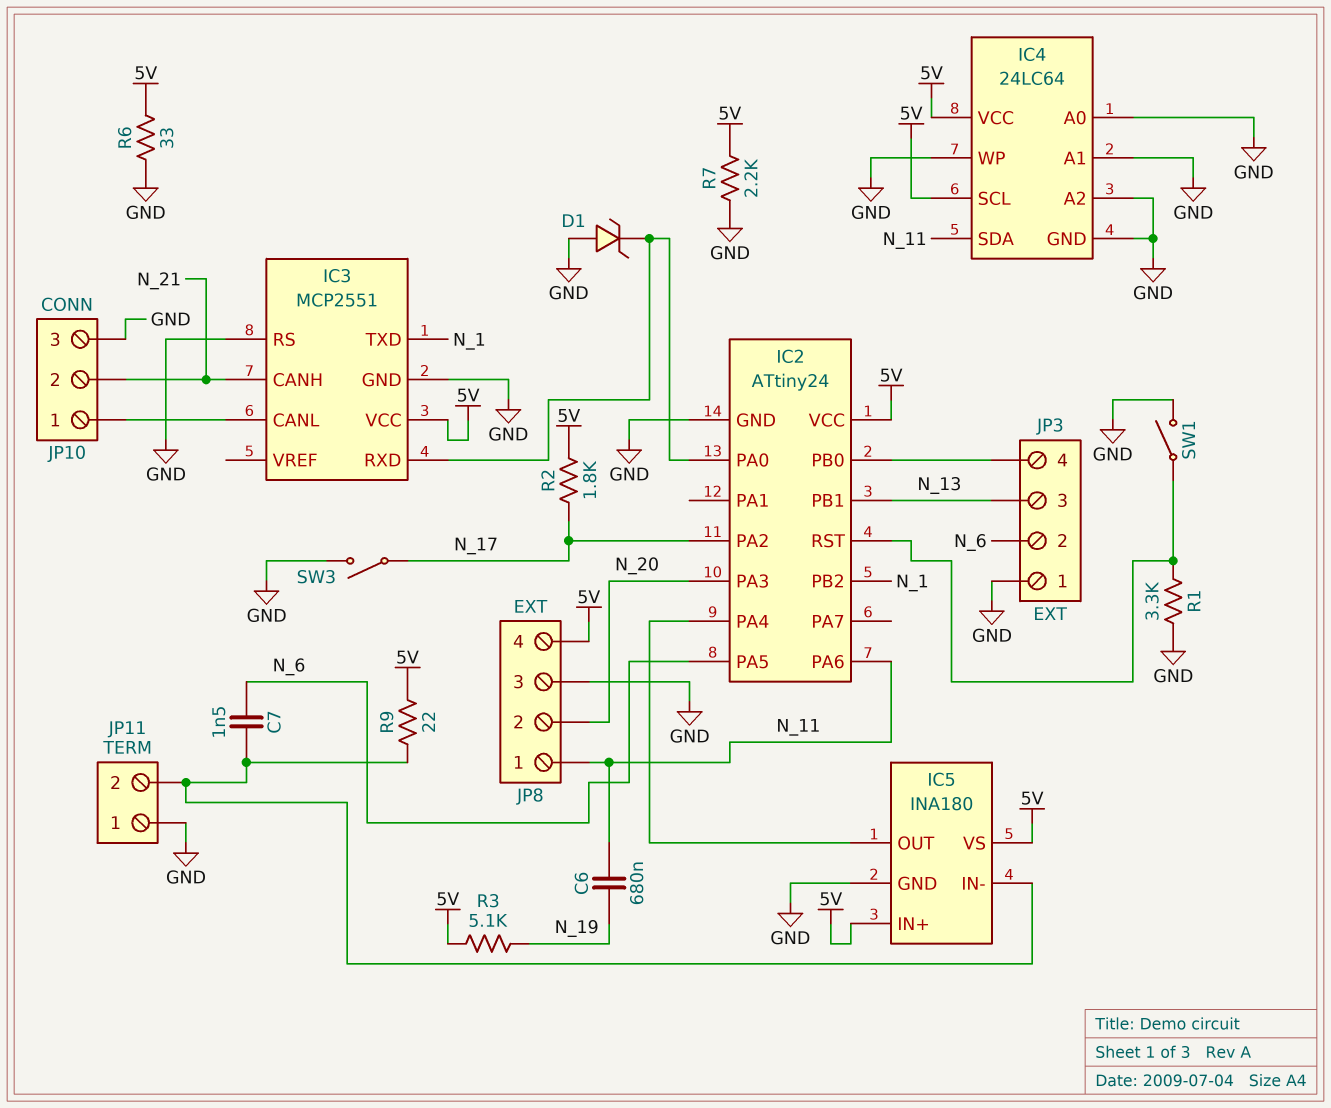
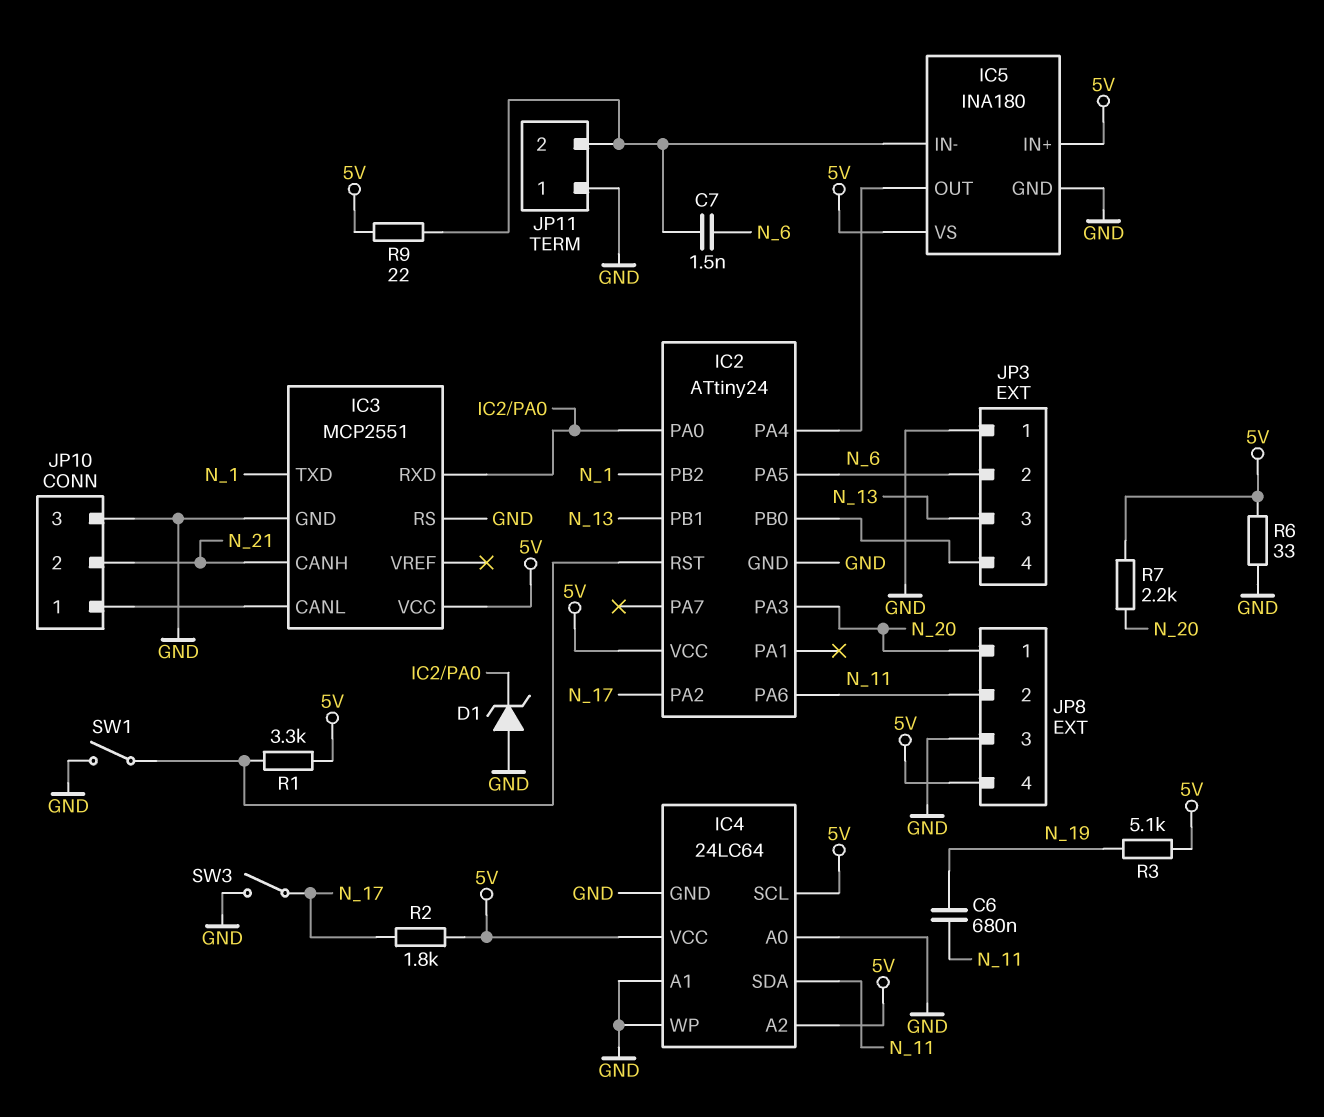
IC4 pin A2: GND -> 5V
JP8 pin 1: N_11 -> N_20
JP8 pin 2: N_20 -> N_11
R1: 3.3k (GND, IC2/RST) -> 3.3k (5V, IC2/RST)
R7: 2.2k (5V, GND) -> 2.2k (5V, N_20)

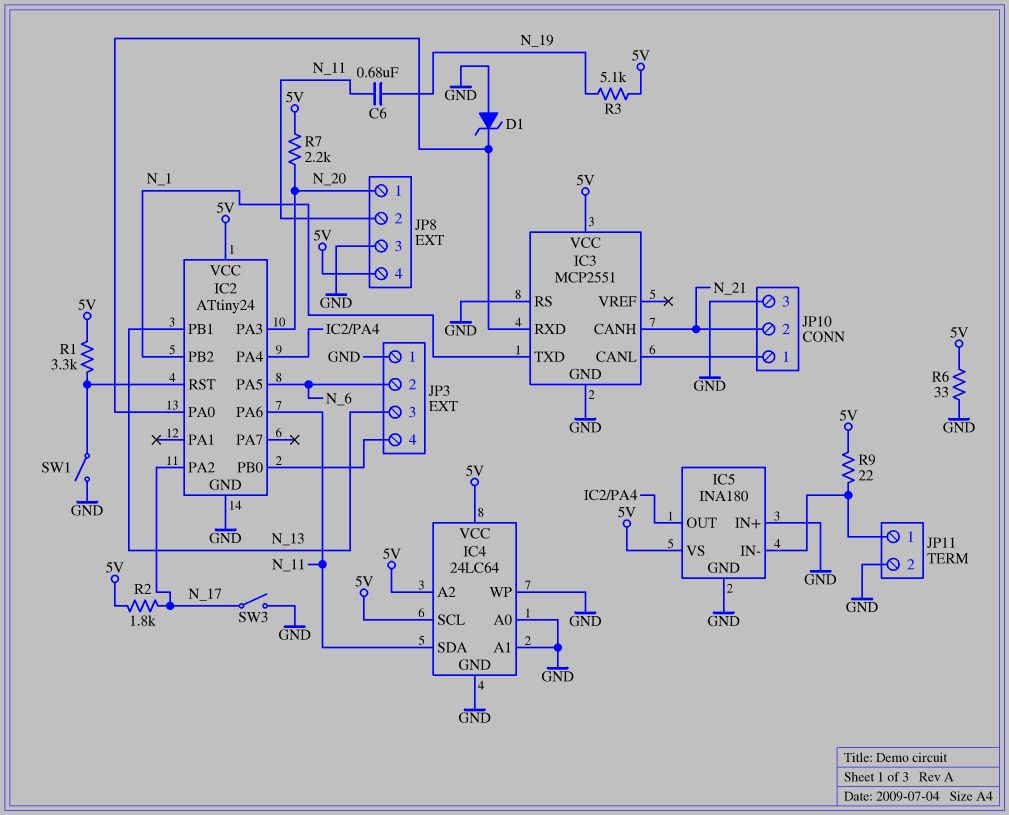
C7: 1.5nF (IC5/IN-, N_6) -> none
IC5 pin IN+: 5V -> GND
JP11 pin 1: GND -> IC5/IN-
JP11 pin 2: IC5/IN- -> GND

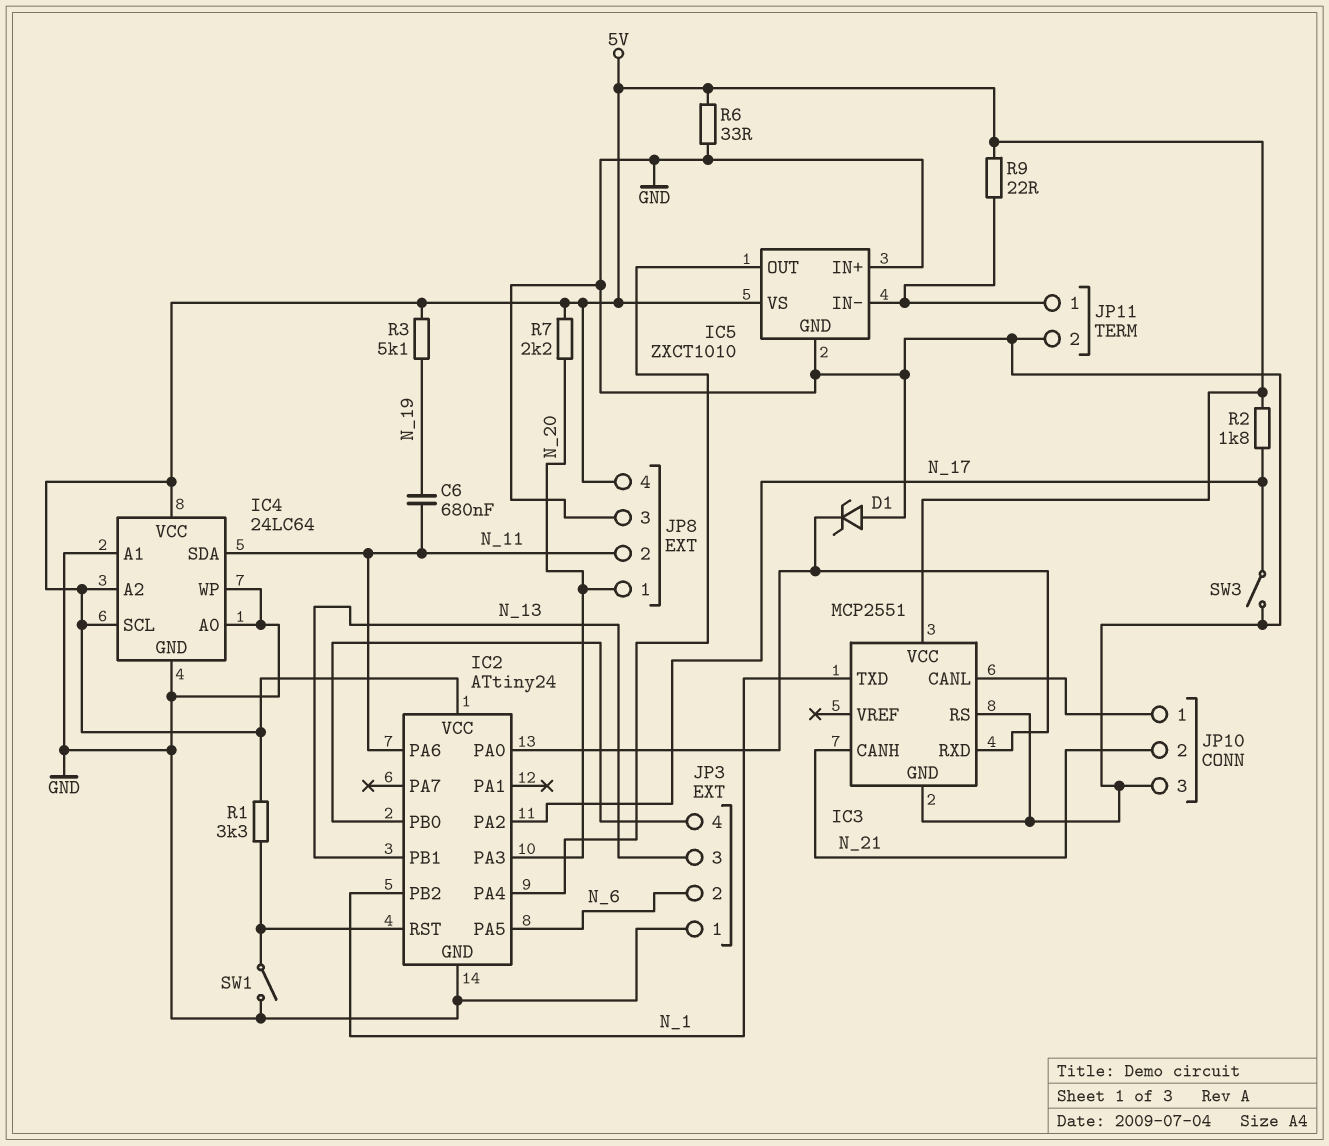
IC5: INA180 -> ZXCT1010

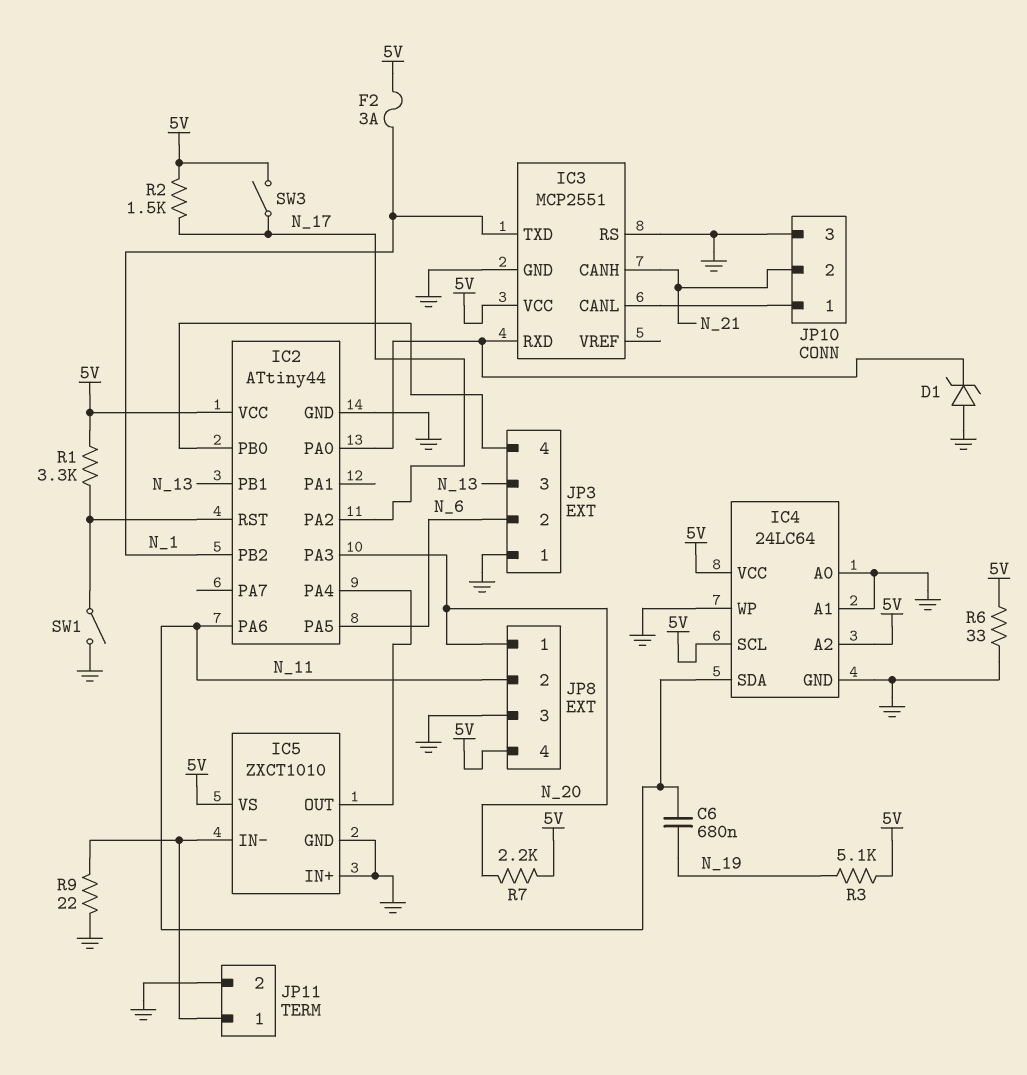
F2: none -> 3A (5V, N_1)
IC2: ATtiny24 -> ATtiny44
R2: 1.8k (5V, N_17) -> 1.5k (5V, N_17)
R9: 22 (5V, IC5/IN-) -> 22 (GND, IC5/IN-)
SW3: switch (GND, N_17) -> switch (5V, N_17)

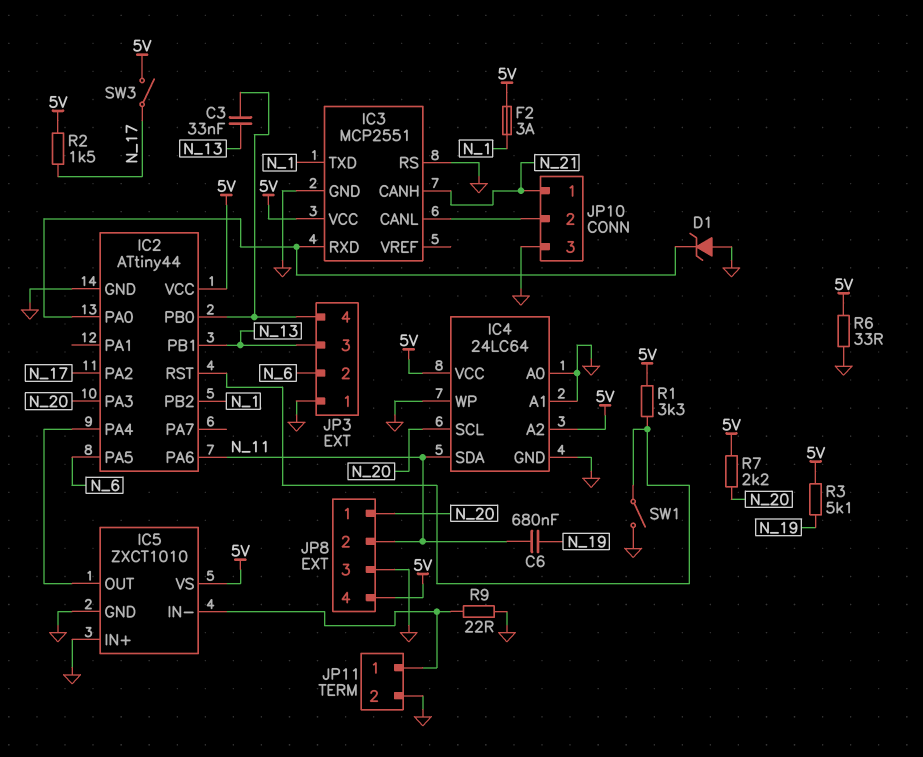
C3: none -> 33nF (IC2/PB0, N_13)
IC4 pin SCL: 5V -> N_20
JP10 pin 1: IC3/CANL -> N_21
JP10 pin 2: N_21 -> IC3/CANL

